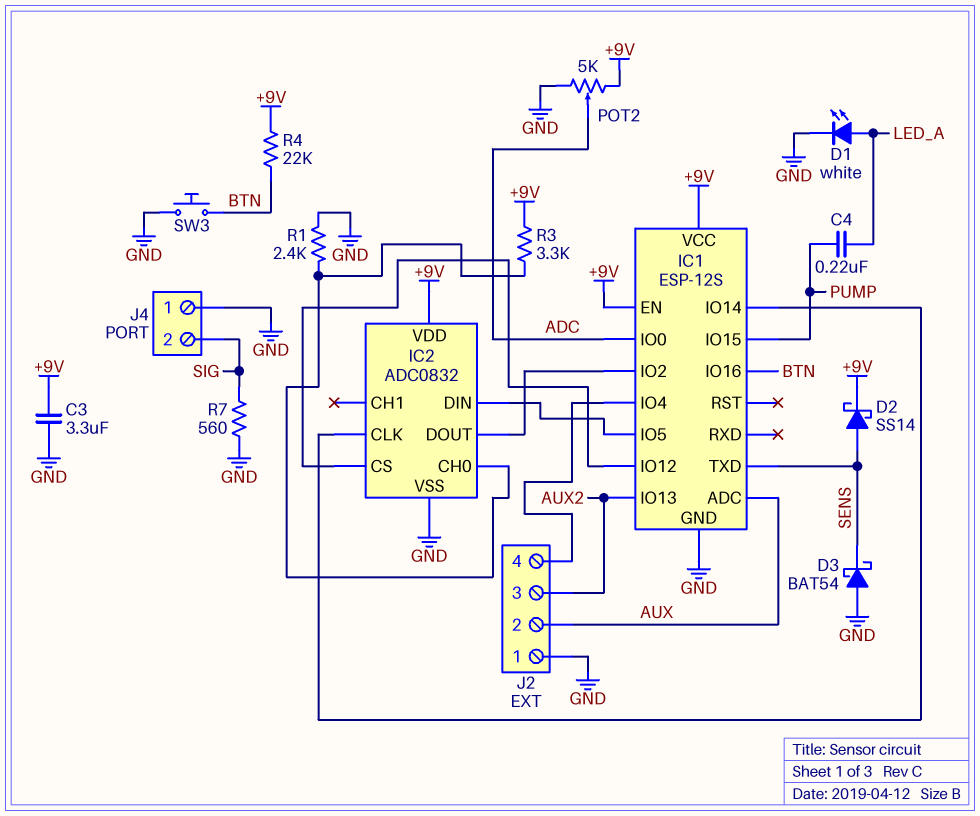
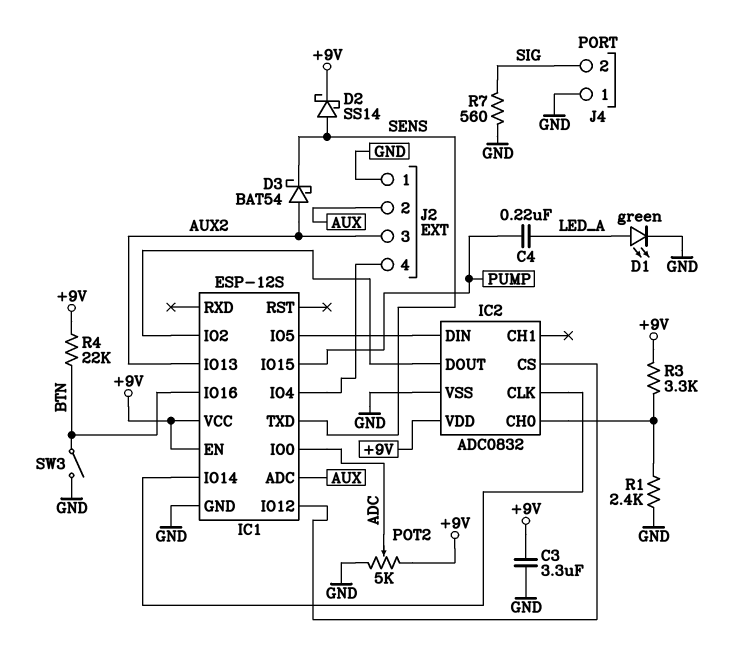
D1: LED white (A LED_A, K GND) -> LED green (A LED_A, K GND)
D3: schottky BAT54 (A GND, K SENS) -> schottky BAT54 (A AUX2, K SENS)
SW3: button (BTN, GND) -> switch (BTN, GND)

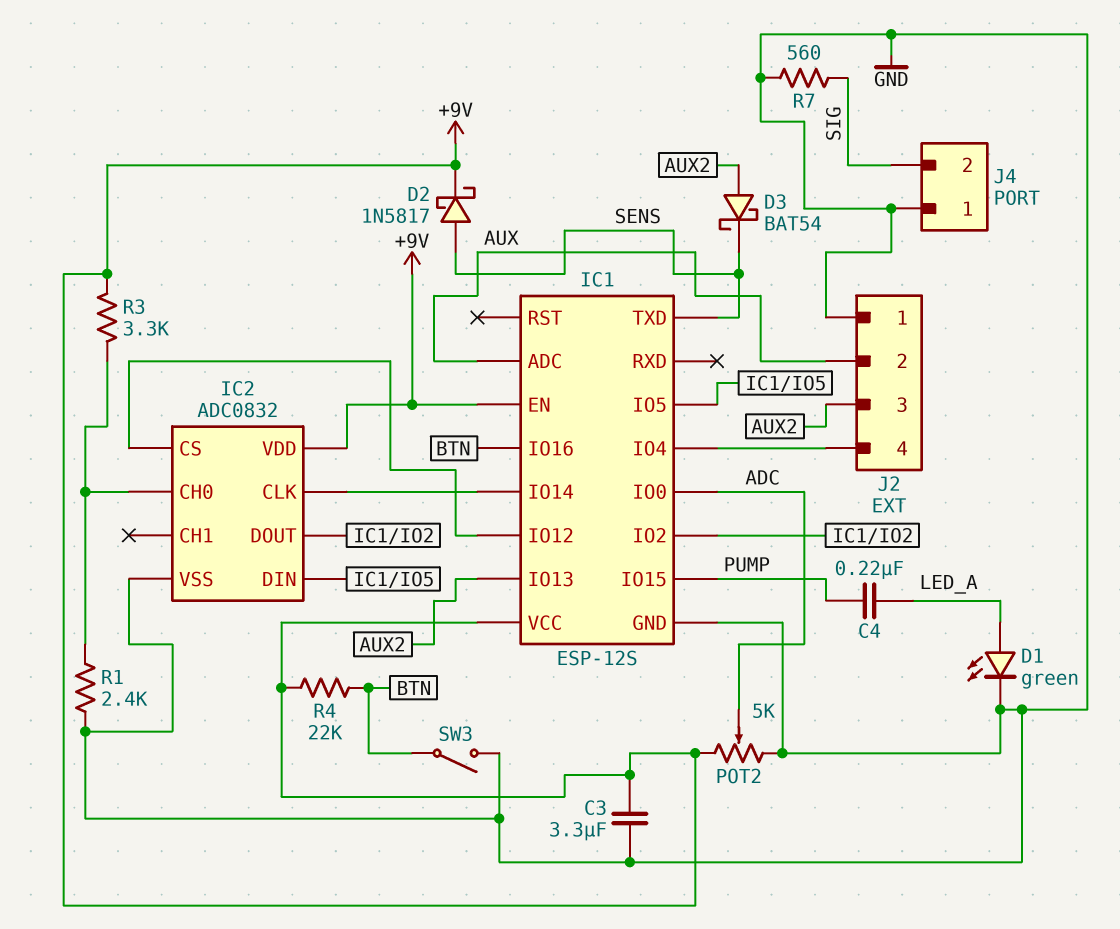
D2: schottky SS14 (A SENS, K +9V) -> schottky 1N5817 (A SENS, K +9V)

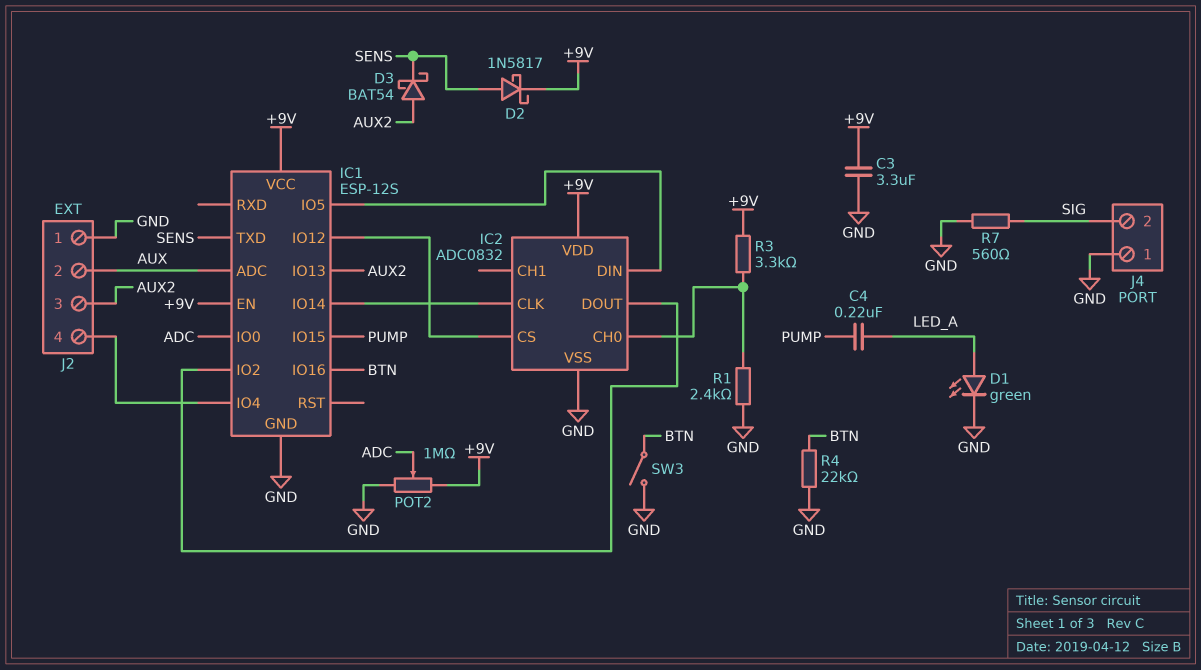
POT2: 5k (+9V, GND, wiper ADC) -> 1M (+9V, GND, wiper ADC)
R4: 22k (+9V, BTN) -> 22k (BTN, GND)

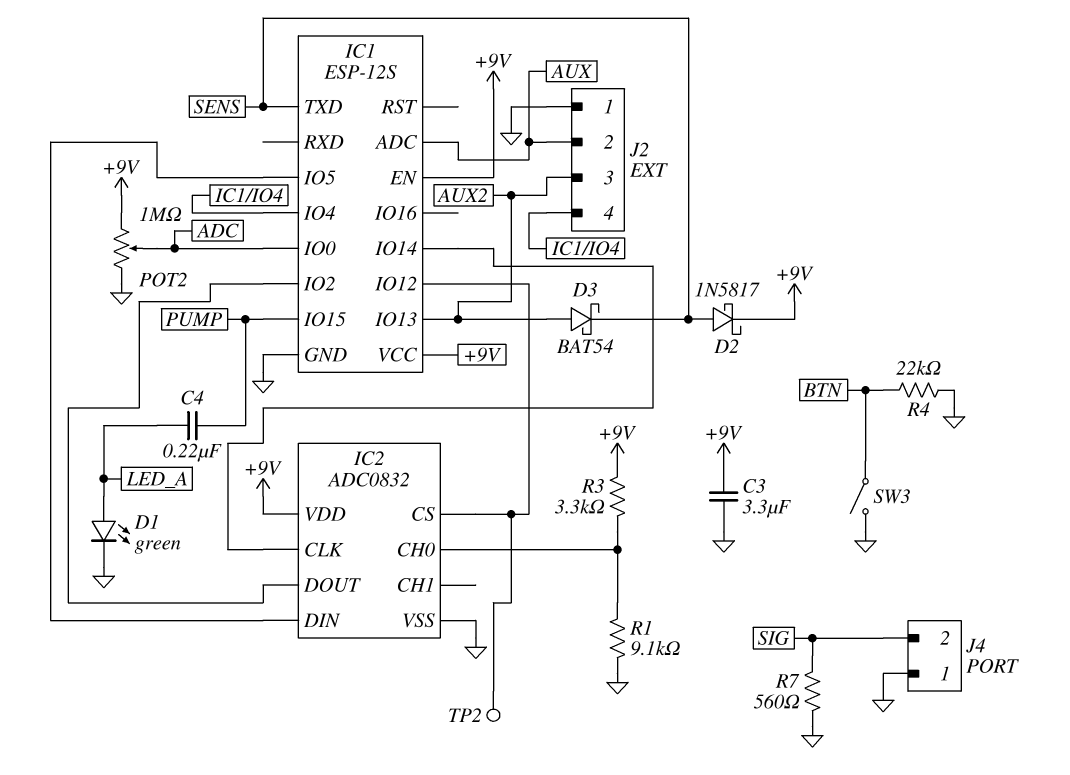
IC1 pin IO16: BTN -> none
R1: 2.4k (GND, IC2/CH0) -> 9.1k (GND, IC2/CH0)
TP2: none -> test point (IC1/IO12)

